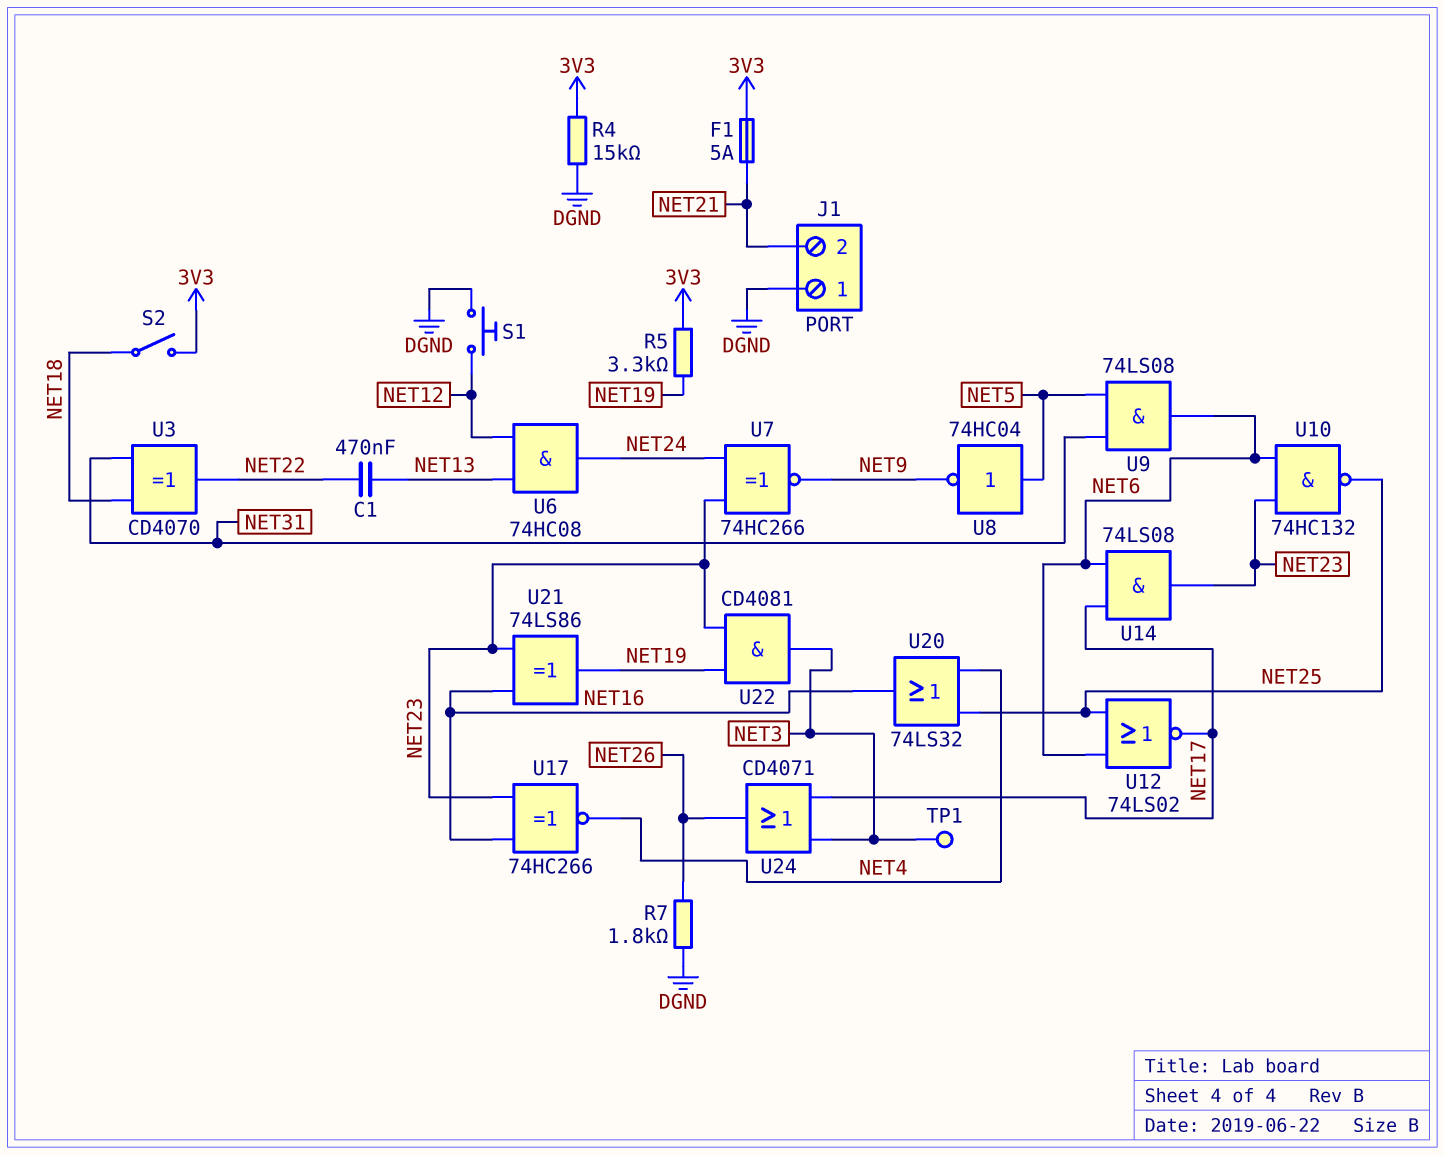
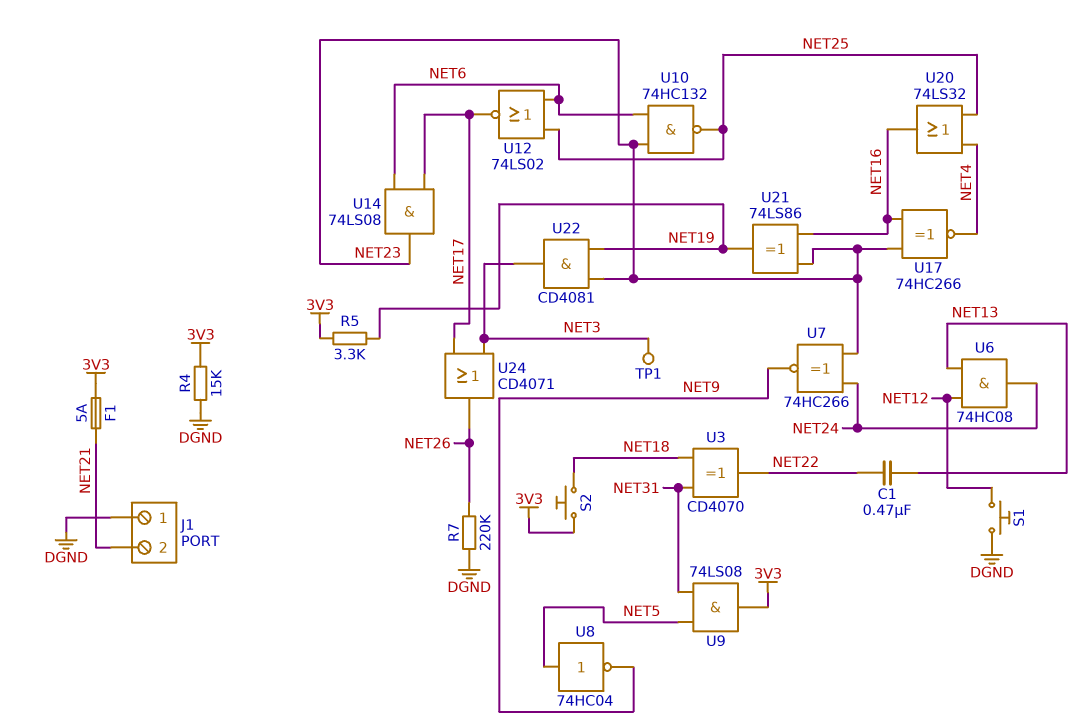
R7: 1.8k (DGND, NET26) -> 220k (DGND, NET26)
S2: switch (3V3, NET18) -> button (3V3, NET18)
U9: AND 74LS08 (in NET5, in NET31, out NET6) -> AND 74LS08 (in NET5, in NET31, out 3V3)

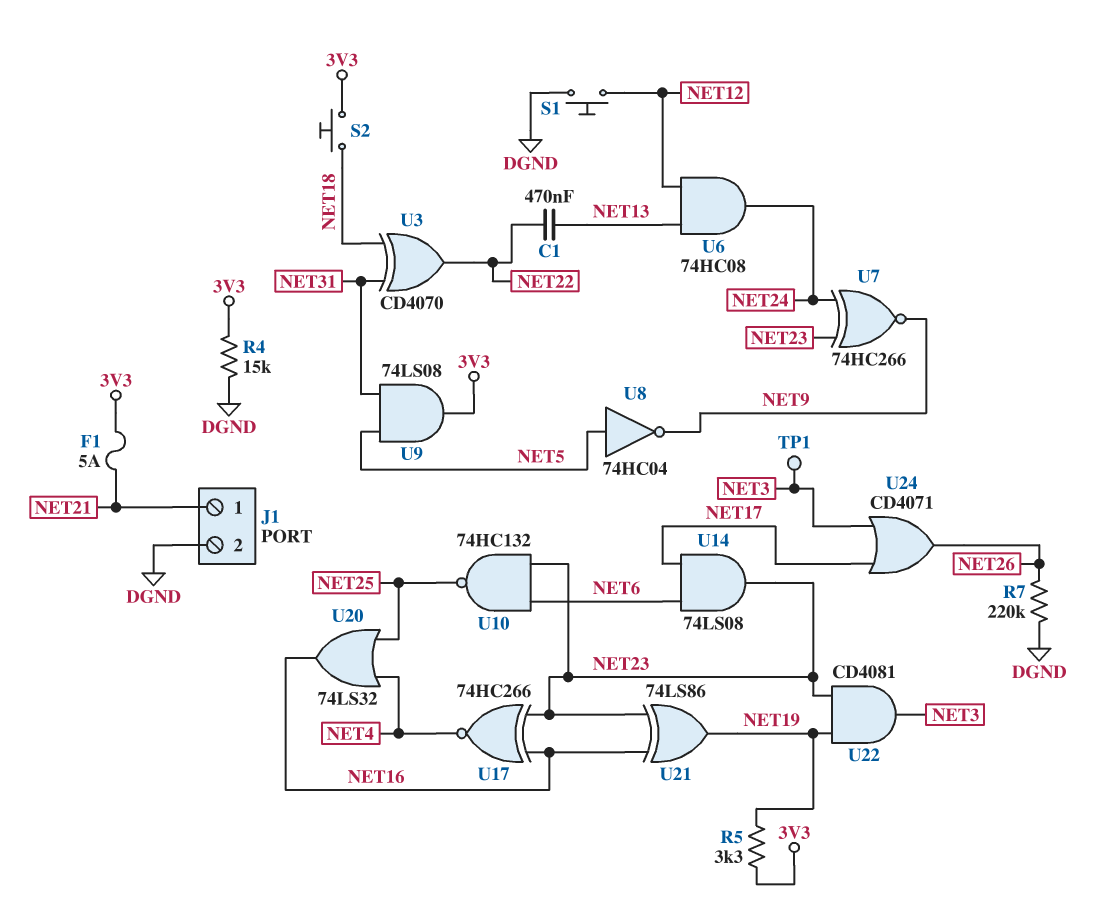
J1 pin 1: DGND -> NET21
J1 pin 2: NET21 -> DGND
U12: NOR 74LS02 (in NET6, in NET25, out NET17) -> none

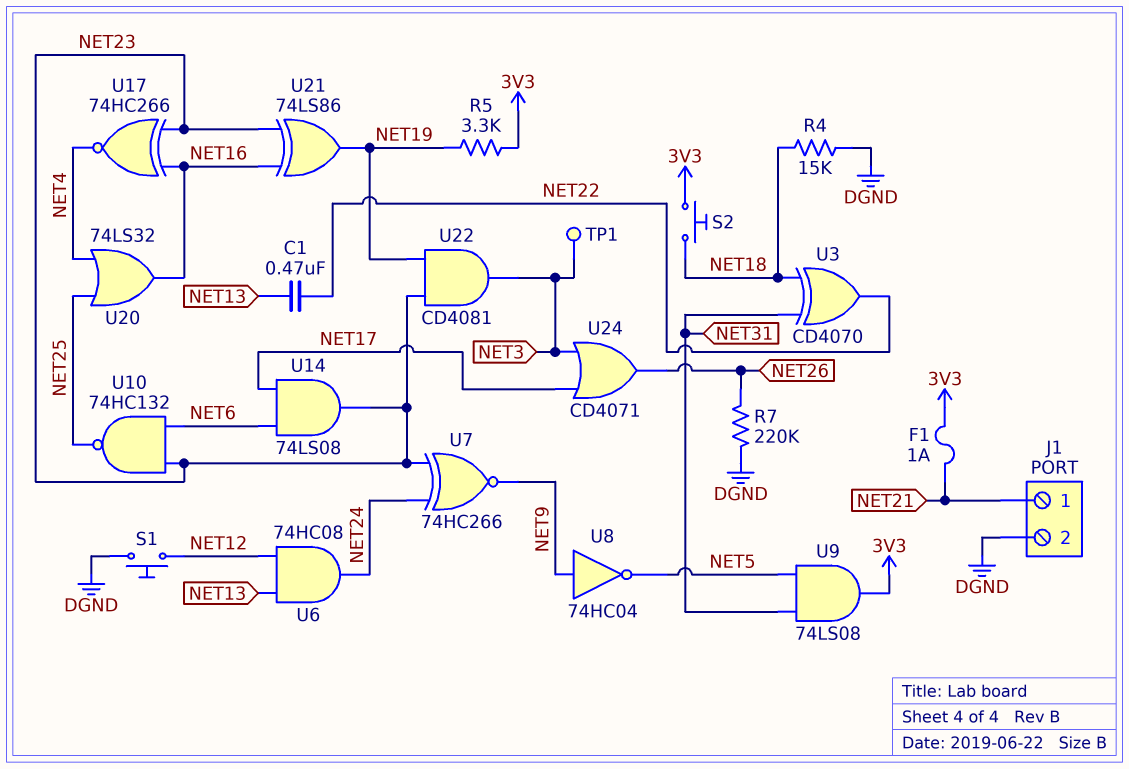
F1: 5A (3V3, NET21) -> 1A (3V3, NET21)
R4: 15k (3V3, DGND) -> 15k (DGND, NET18)
U8: NOT 74HC04 (in NET5, out NET9) -> NOT 74HC04 (in NET9, out NET5)

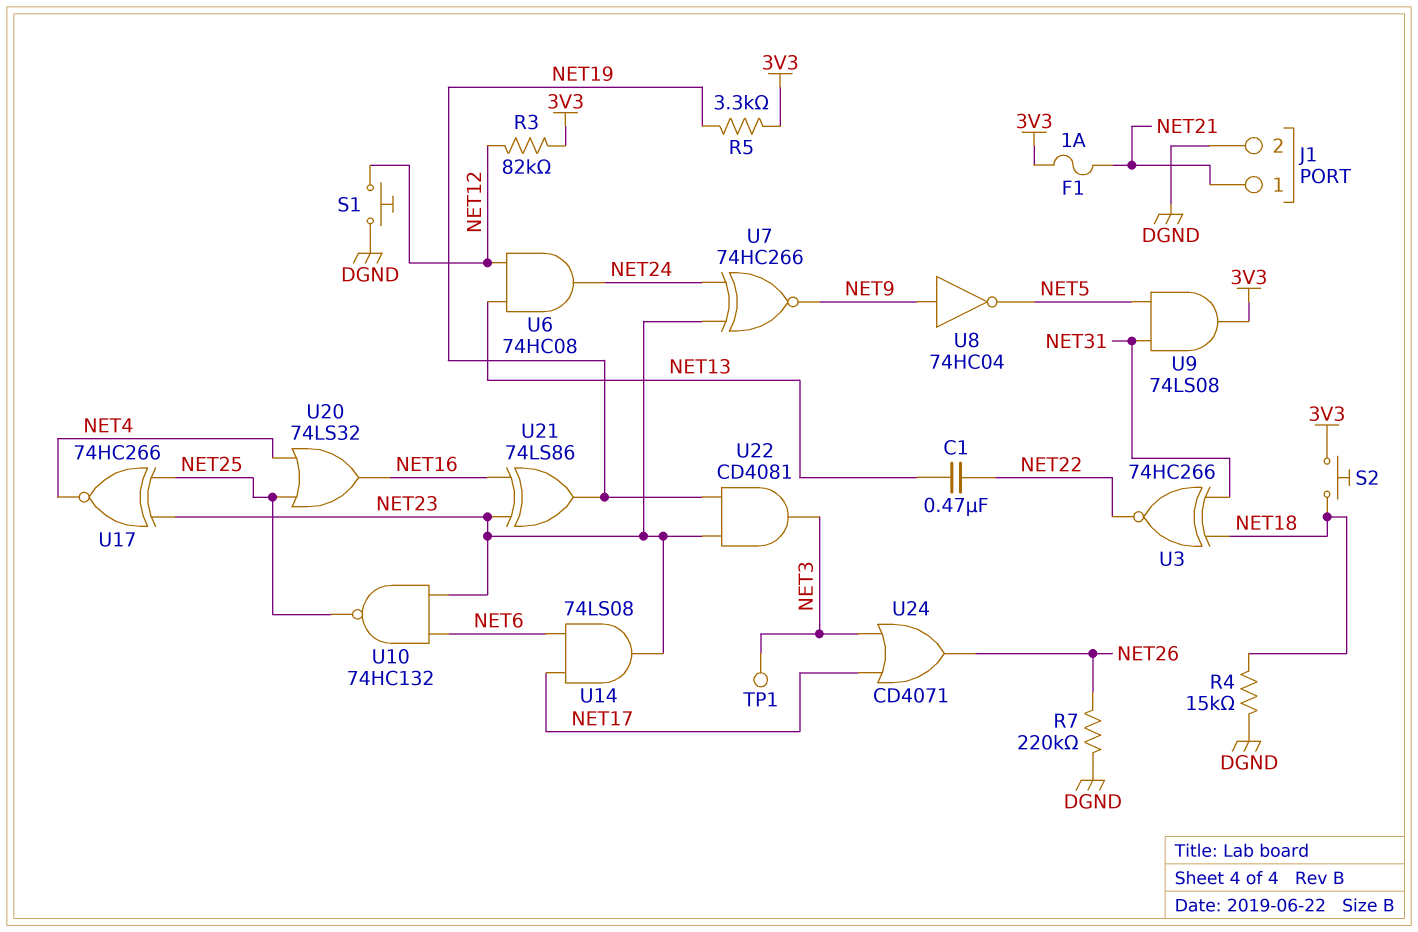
R3: none -> 82k (3V3, NET12)
U3: XOR CD4070 (in NET18, in NET31, out NET22) -> XNOR 74HC266 (in NET18, in NET31, out NET22)
U17: XNOR 74HC266 (in NET16, in NET23, out NET4) -> XNOR 74HC266 (in NET23, in NET25, out NET4)

